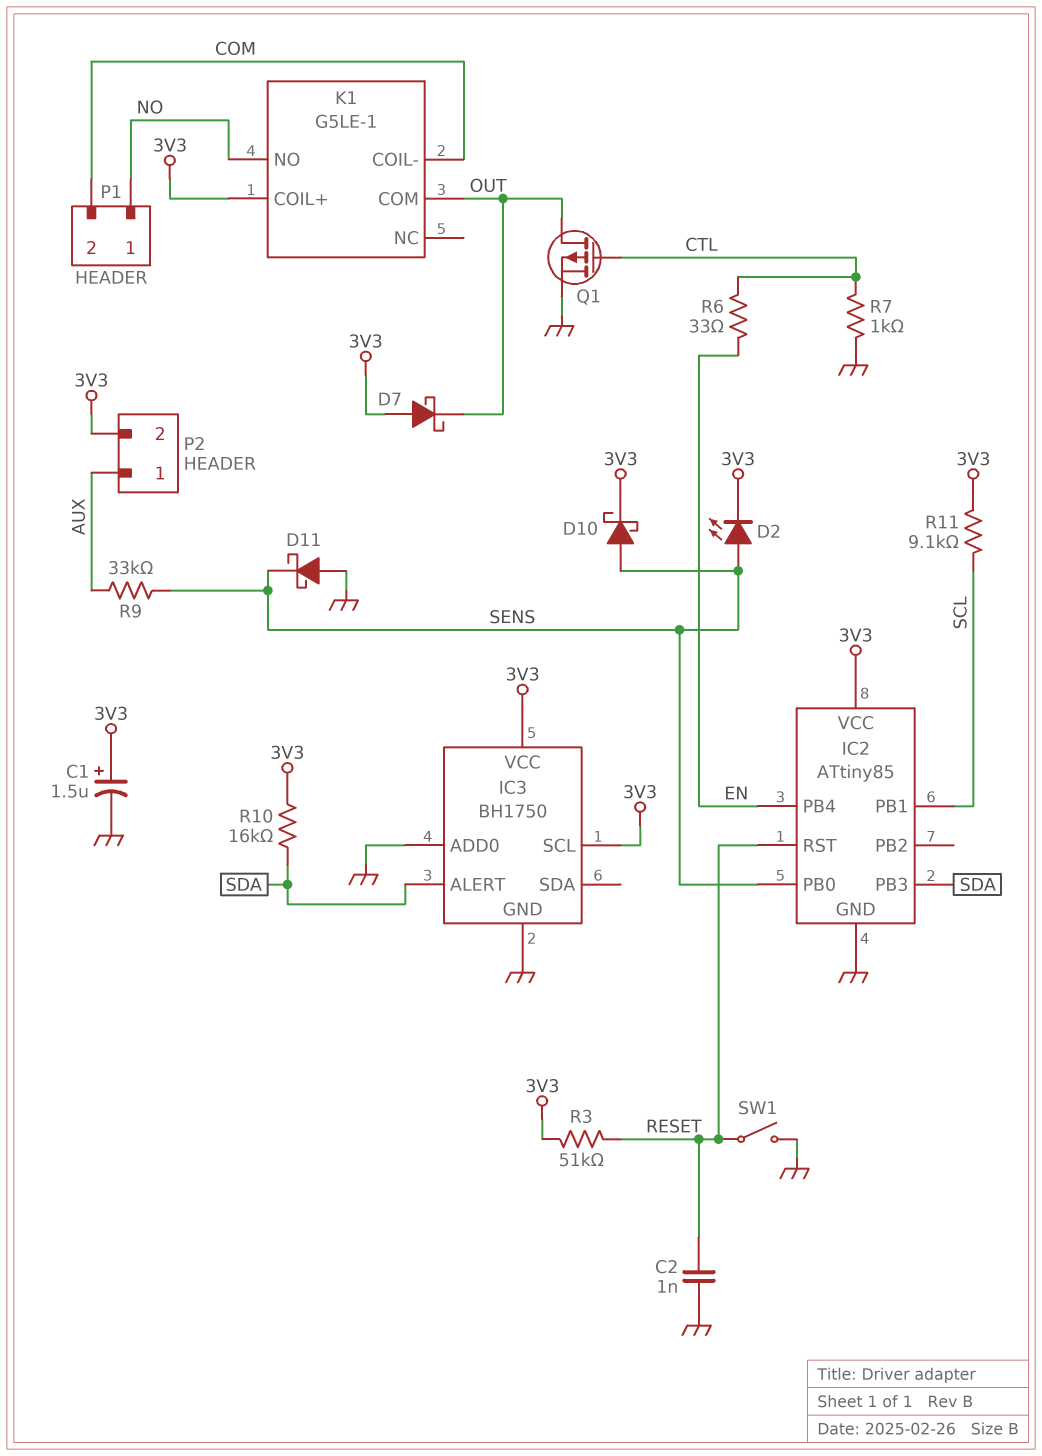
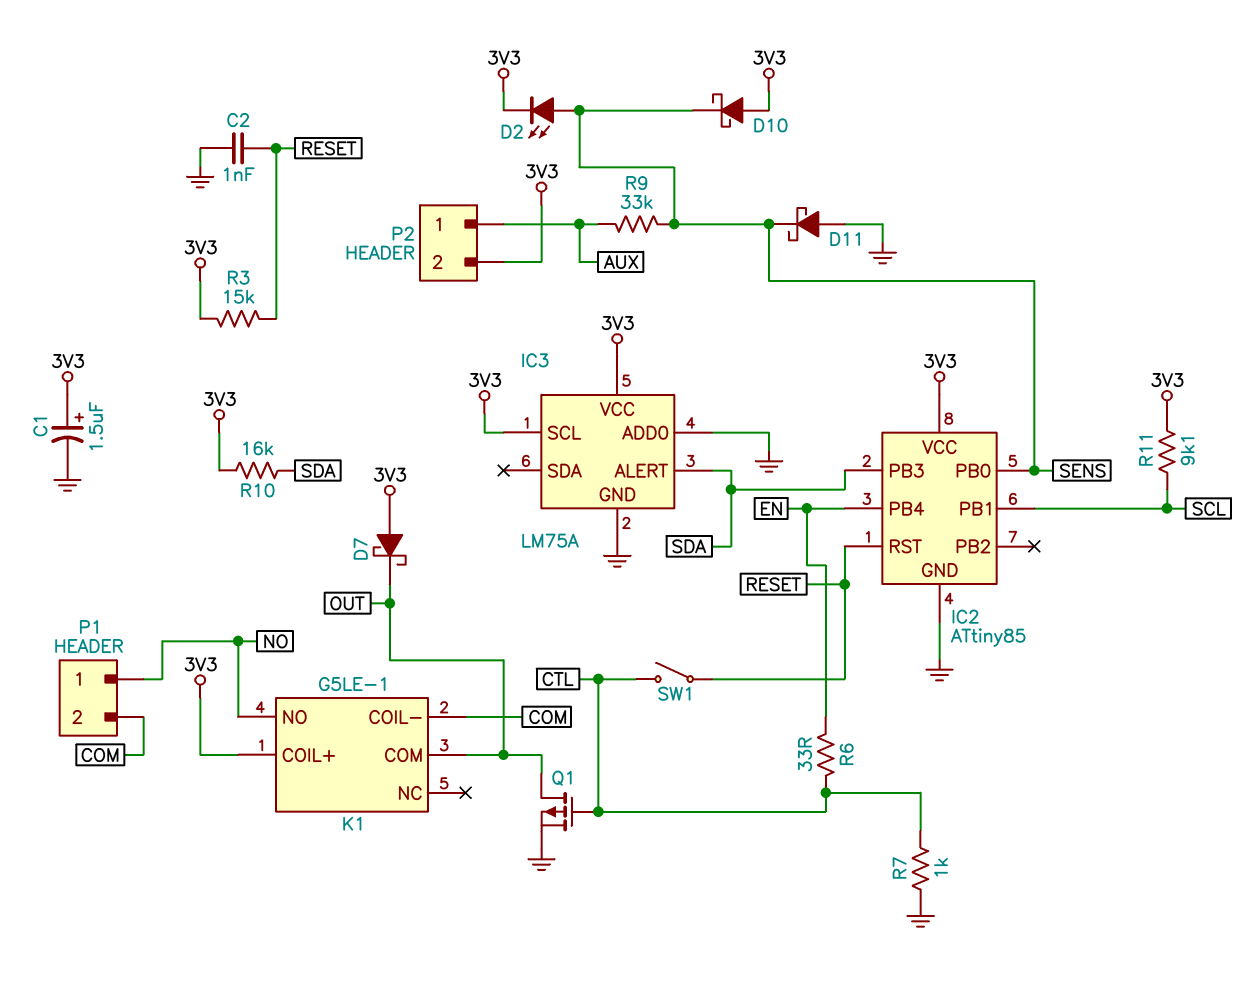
D10: schottky (A SENS, K 3V3) -> schottky (A 3V3, K SENS)
IC3: BH1750 -> LM75A
R3: 51k (3V3, RESET) -> 15k (3V3, RESET)
SW1: switch (GND, RESET) -> switch (CTL, RESET)

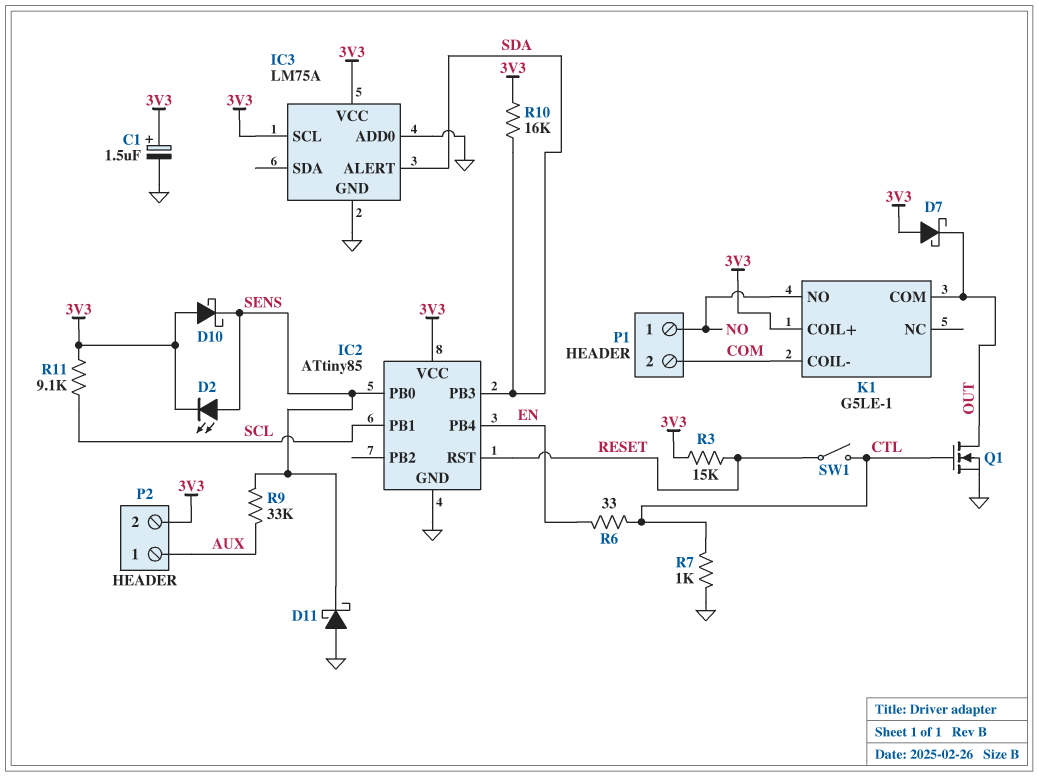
C2: 1nF (GND, RESET) -> none
Q1: PMOS (G CTL, D OUT, S GND) -> NMOS (G CTL, D OUT, S GND)

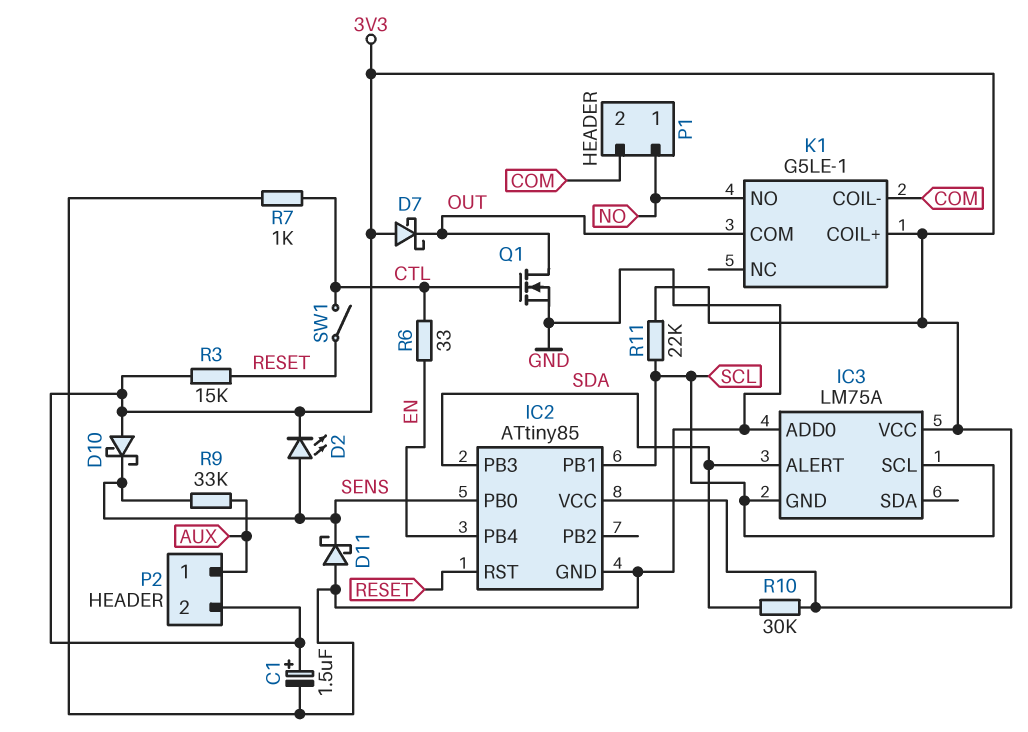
IC3 pin GND: GND -> SCL
IC3 pin SCL: 3V3 -> SCL
R10: 16k (3V3, SDA) -> 30k (3V3, SDA)
R11: 9.1k (3V3, SCL) -> 22k (3V3, SCL)

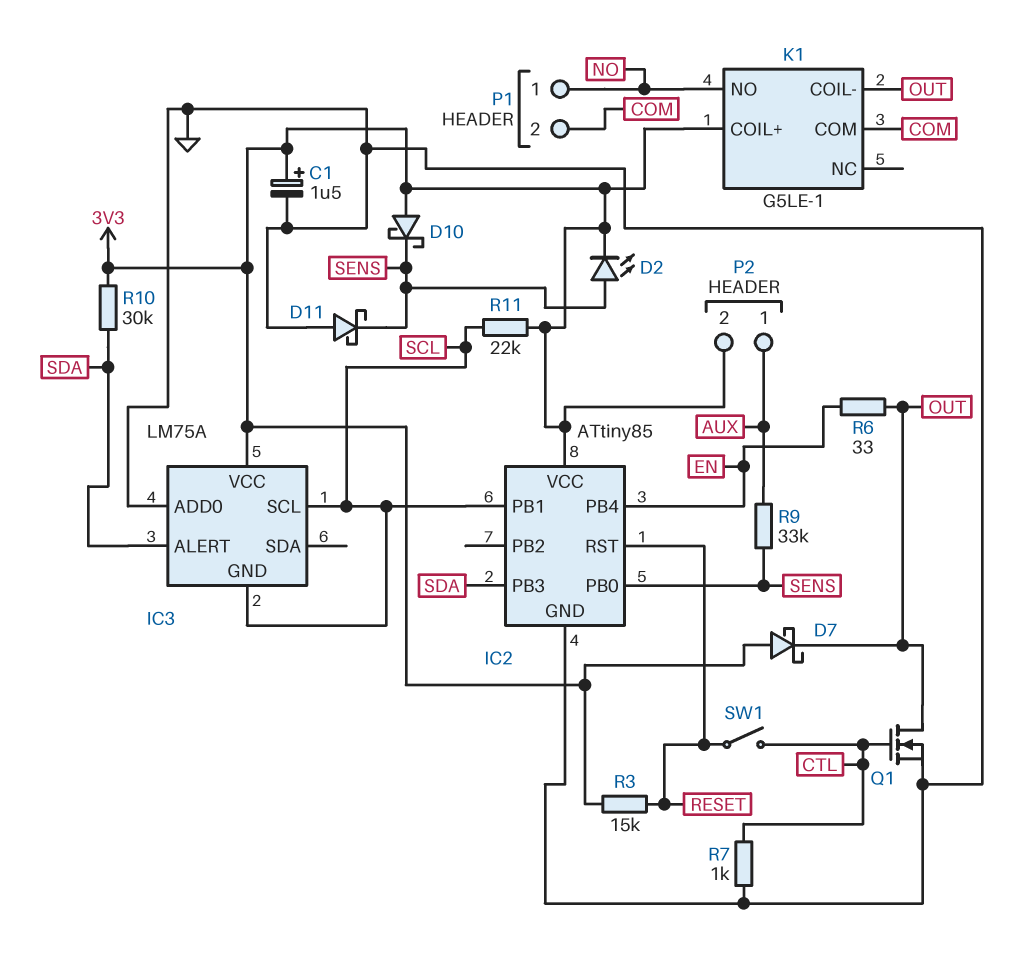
K1 pin COIL-: COM -> OUT
K1 pin COM: OUT -> COM
R6: 33 (CTL, EN) -> 33 (EN, OUT)

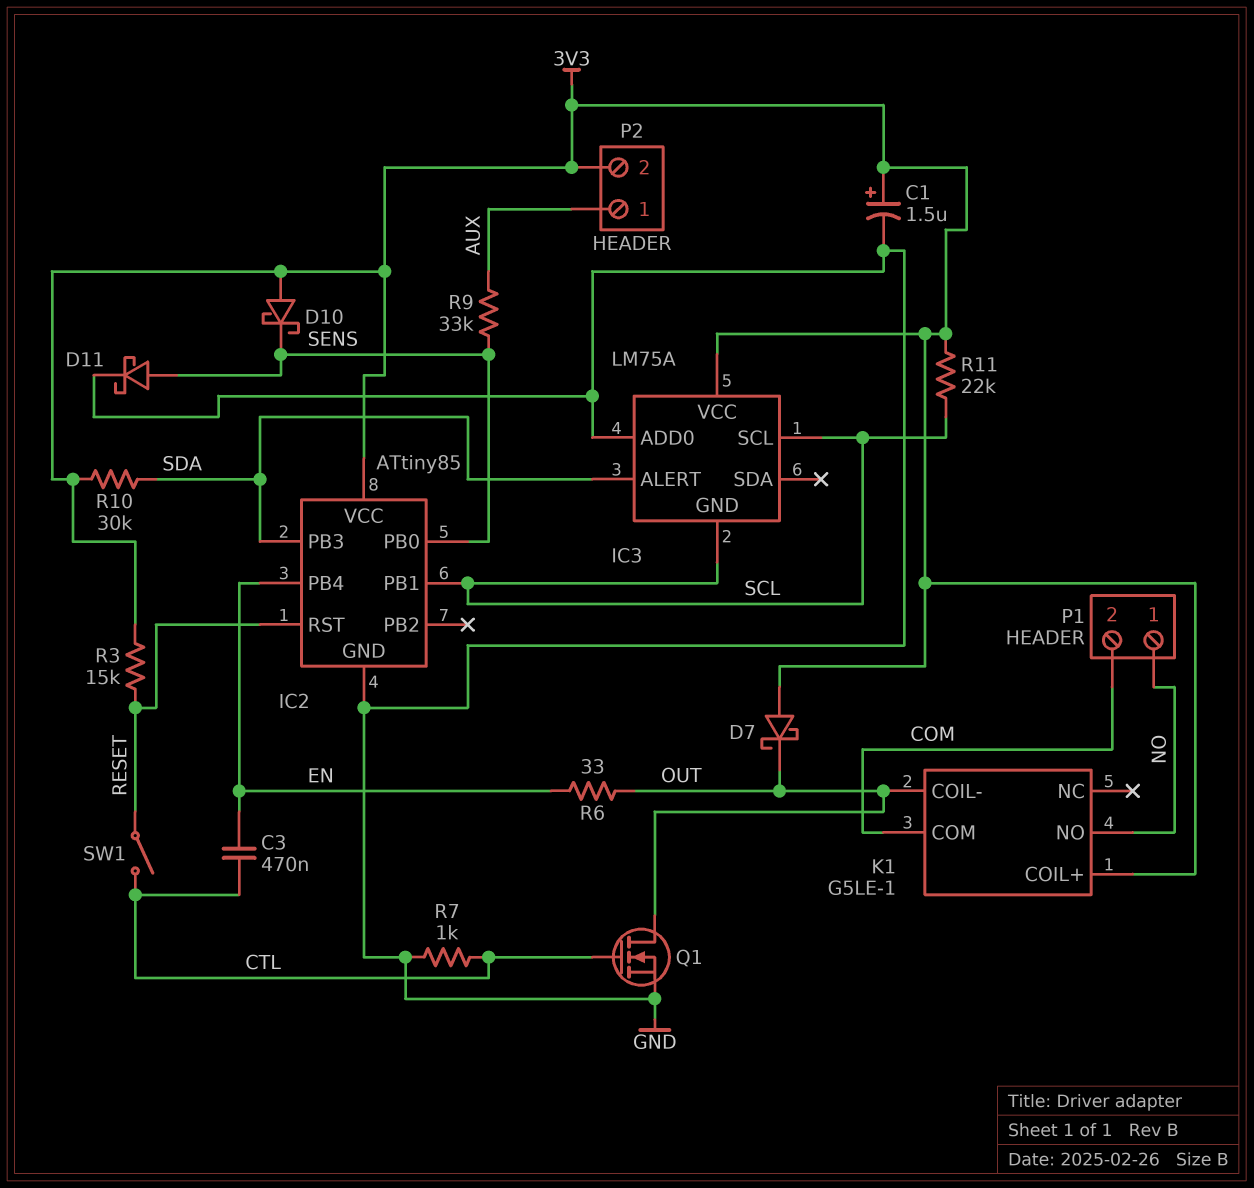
C3: none -> 470nF (CTL, EN)
D2: LED (A SENS, K 3V3) -> none
D11: schottky (A GND, K SENS) -> schottky (A SENS, K GND)

